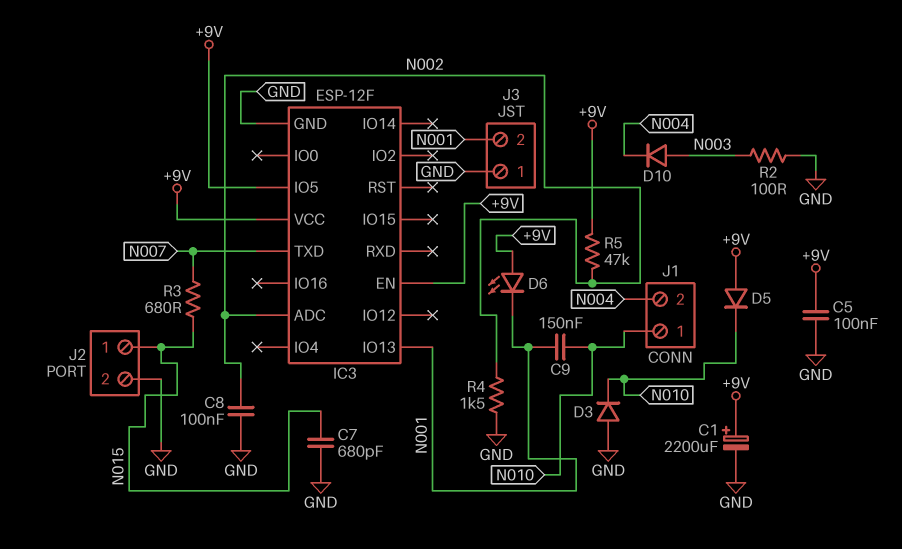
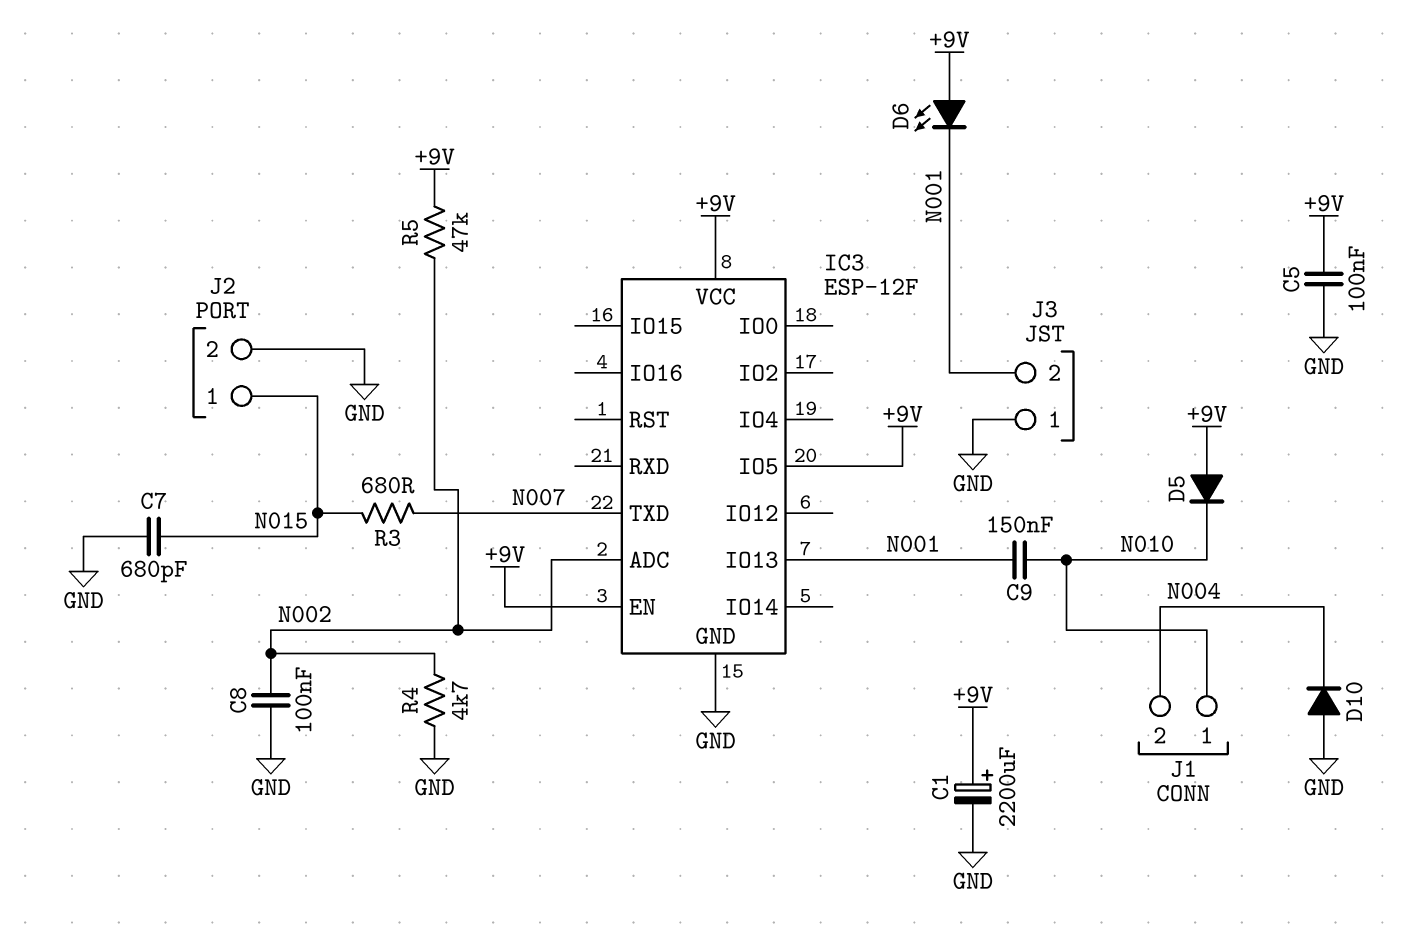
D3: diode (A GND, K N010) -> none
D10: diode (A N003, K N004) -> diode (A GND, K N004)
R2: 100 (GND, N003) -> none
R4: 1.5k (GND, N002) -> 4.7k (GND, N002)

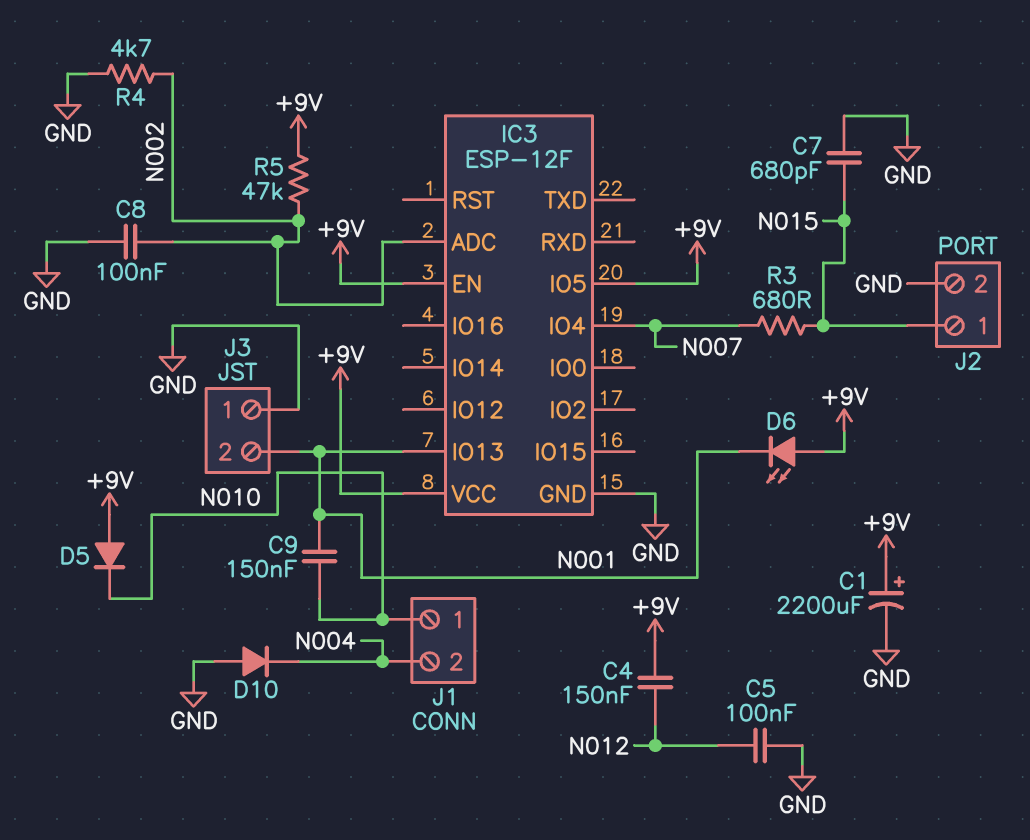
C4: none -> 150nF (+9V, N012)
C5: 100nF (+9V, GND) -> 100nF (GND, N012)
IC3 pin IO4: none -> N007
IC3 pin TXD: N007 -> none

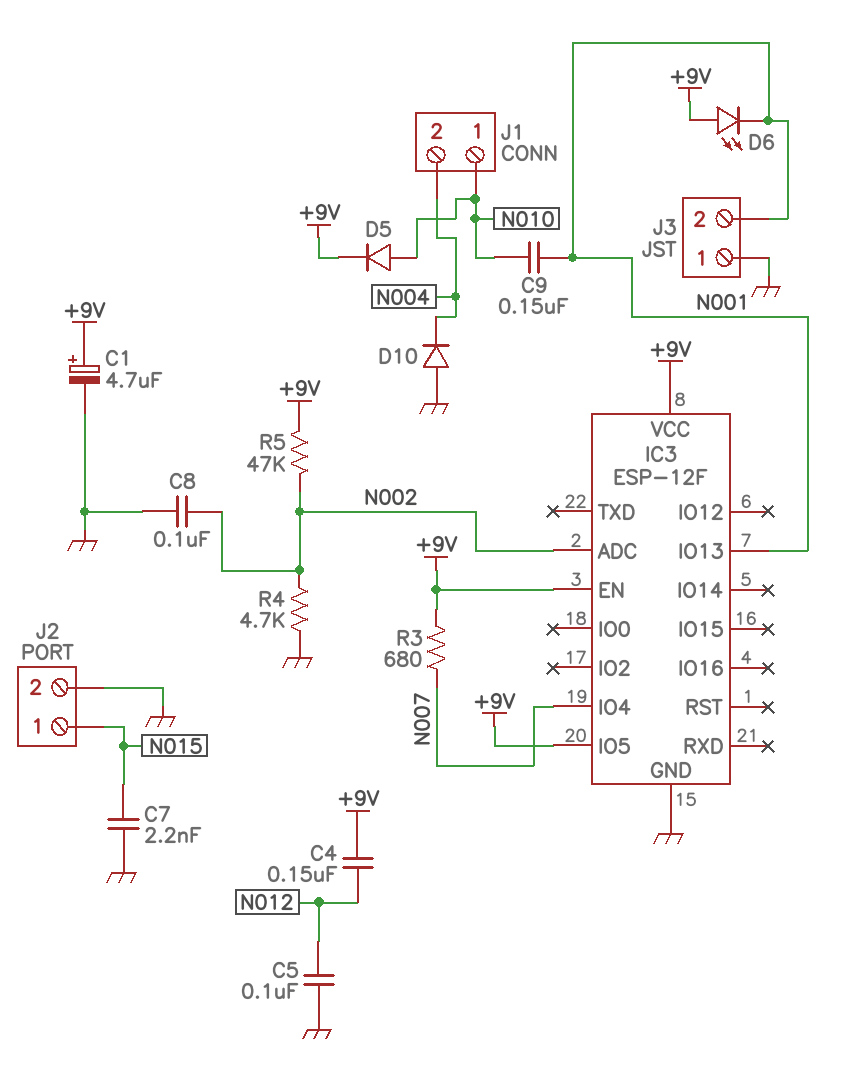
C1: 2200uF (plus +9V, minus GND) -> 4.7uF (plus +9V, minus GND)
C7: 680pF (GND, N015) -> 2.2nF (GND, N015)
D5: diode (A +9V, K N010) -> diode (A N010, K +9V)
R3: 680 (N007, N015) -> 680 (+9V, N007)

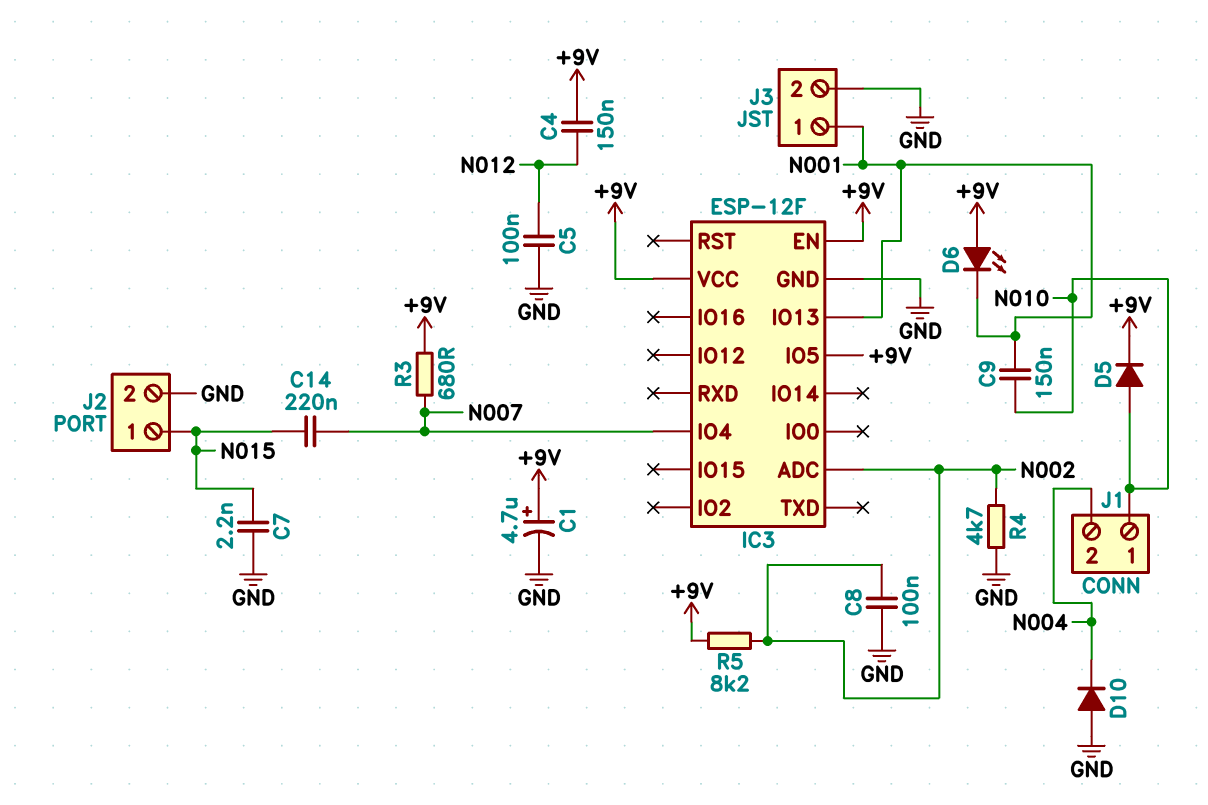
C14: none -> 220nF (N007, N015)
J3 pin 1: GND -> N001
J3 pin 2: N001 -> GND
R5: 47k (+9V, N002) -> 8.2k (+9V, N002)

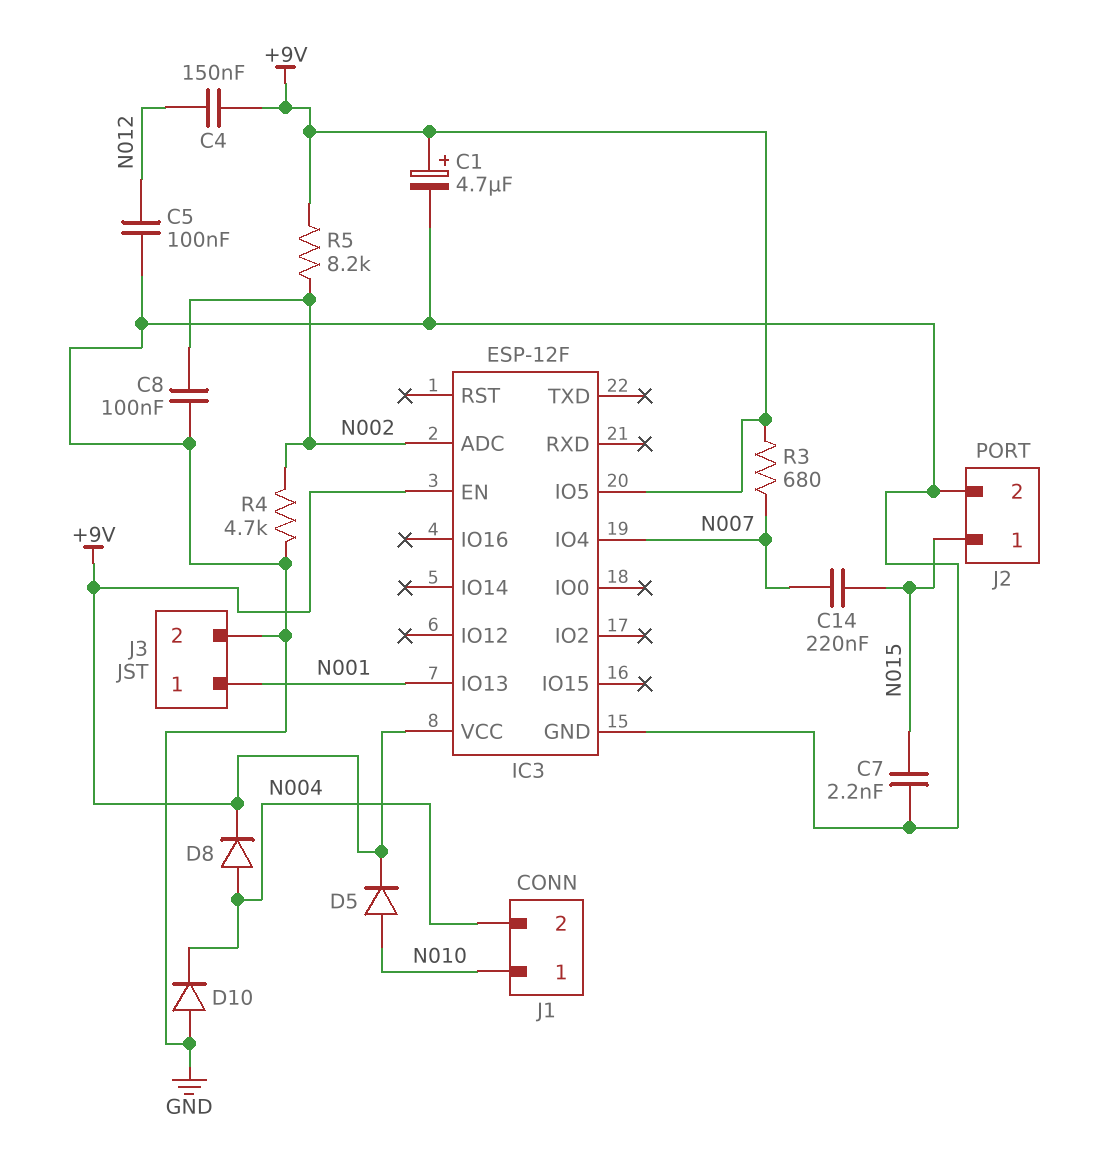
C9: 150nF (N001, N010) -> none
D6: LED (A +9V, K N001) -> none
D8: none -> diode (A N004, K +9V)

